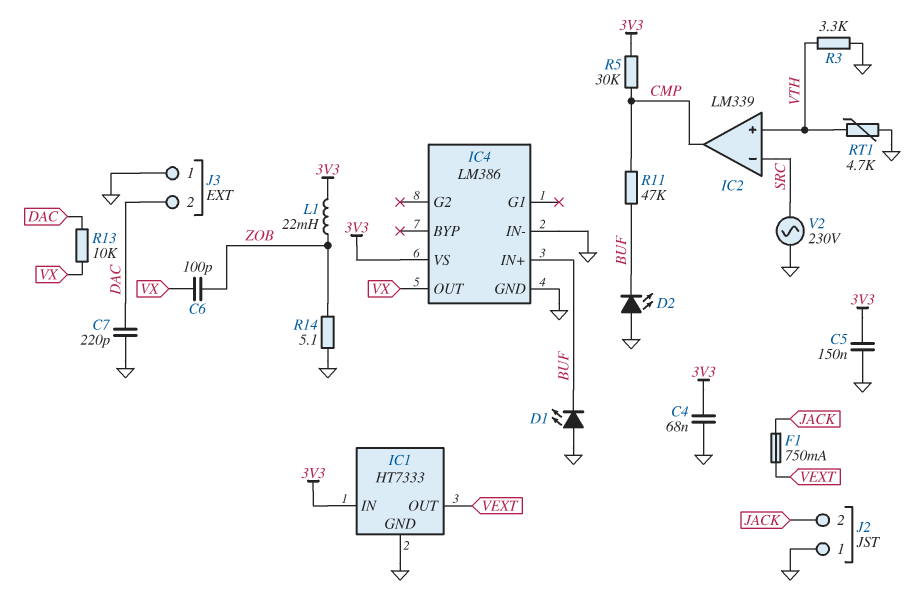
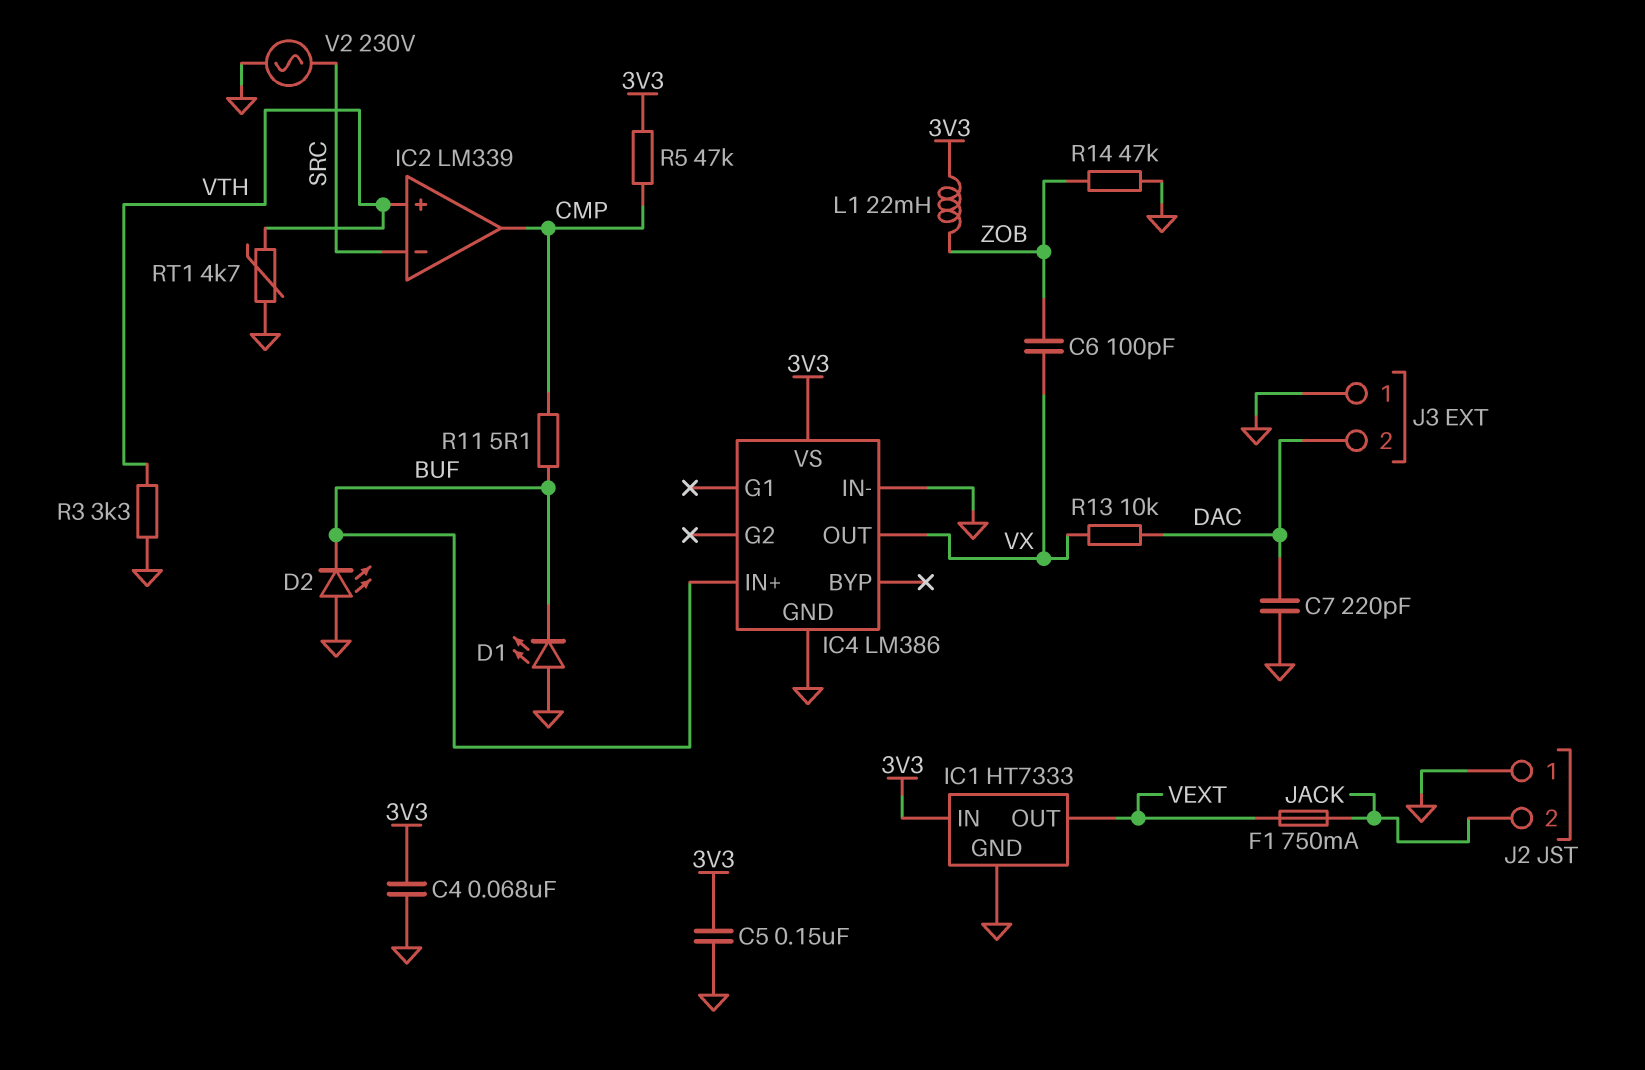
R5: 30k (3V3, CMP) -> 47k (3V3, CMP)
R11: 47k (BUF, CMP) -> 5.1 (BUF, CMP)
R14: 5.1 (GND, ZOB) -> 47k (GND, ZOB)

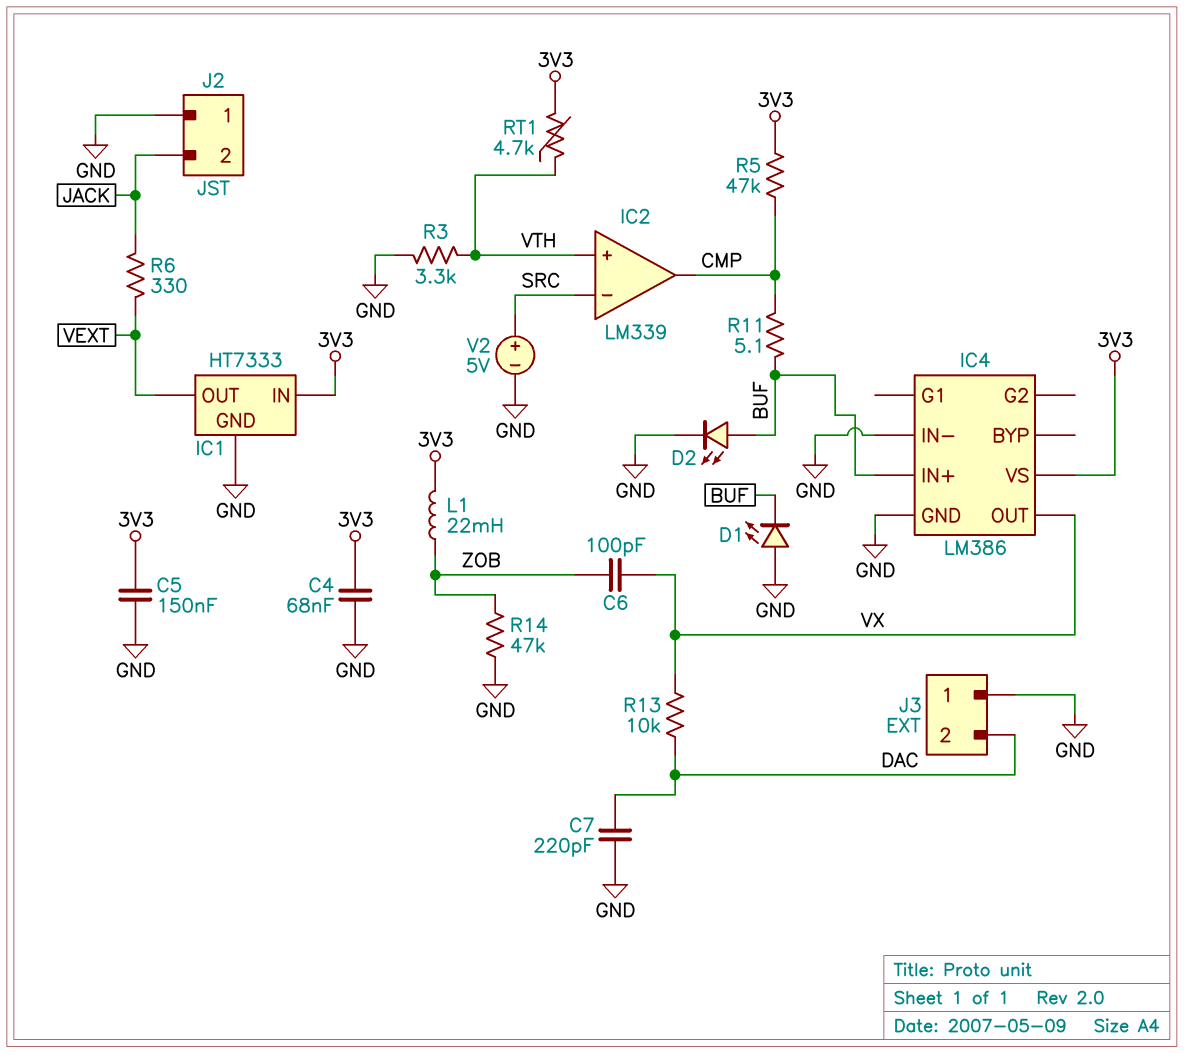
D2: LED (A GND, K BUF) -> LED (A BUF, K GND)
F1: 750mA (JACK, VEXT) -> none
R6: none -> 330 (JACK, VEXT)
RT1: 4.7k (GND, VTH) -> 4.7k (3V3, VTH)
V2: AC 230V (GND, SRC) -> 5V (plus SRC, minus GND)

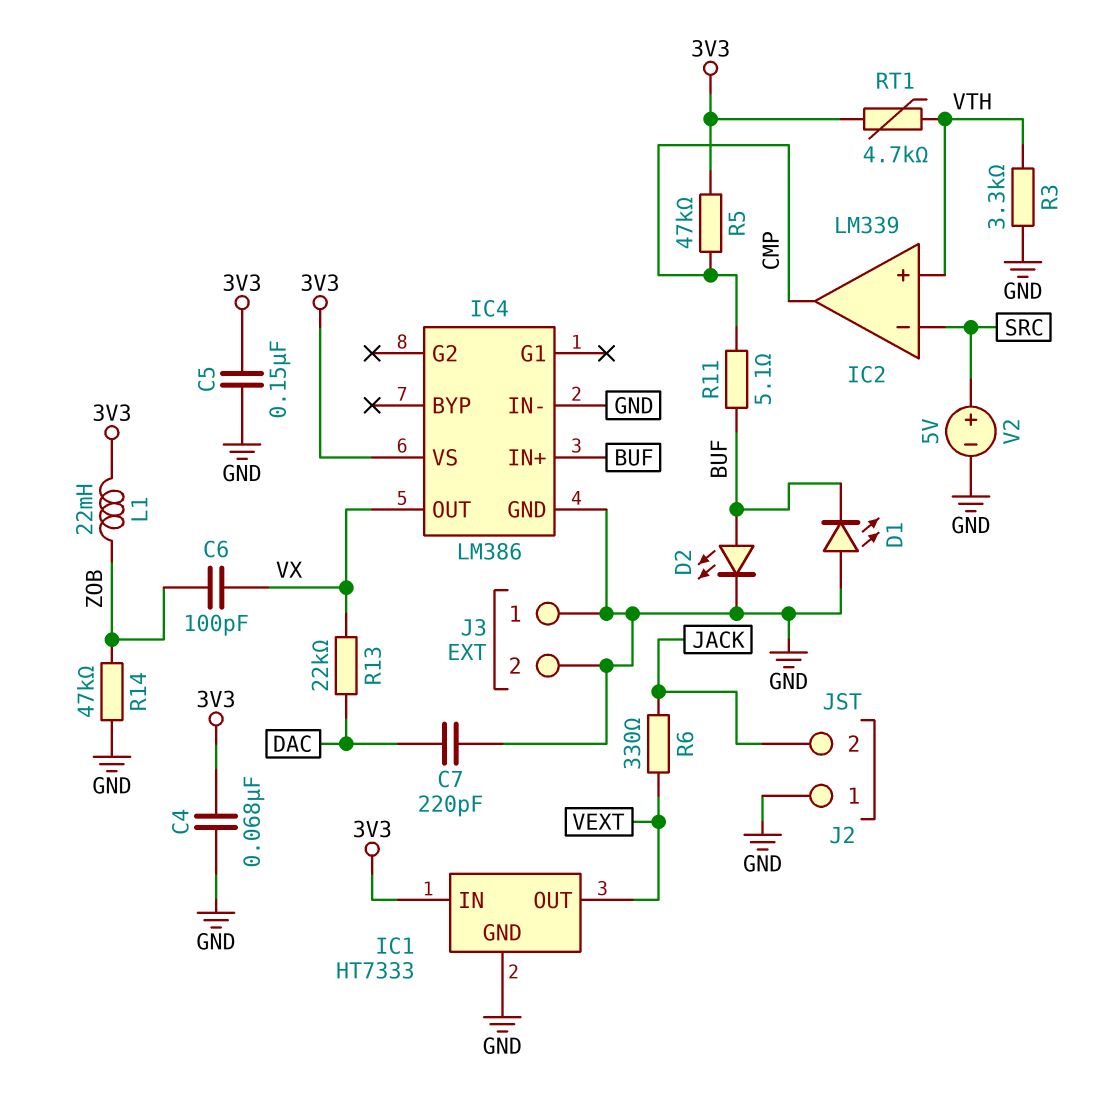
J3 pin 2: DAC -> GND
R13: 10k (DAC, VX) -> 22k (DAC, VX)

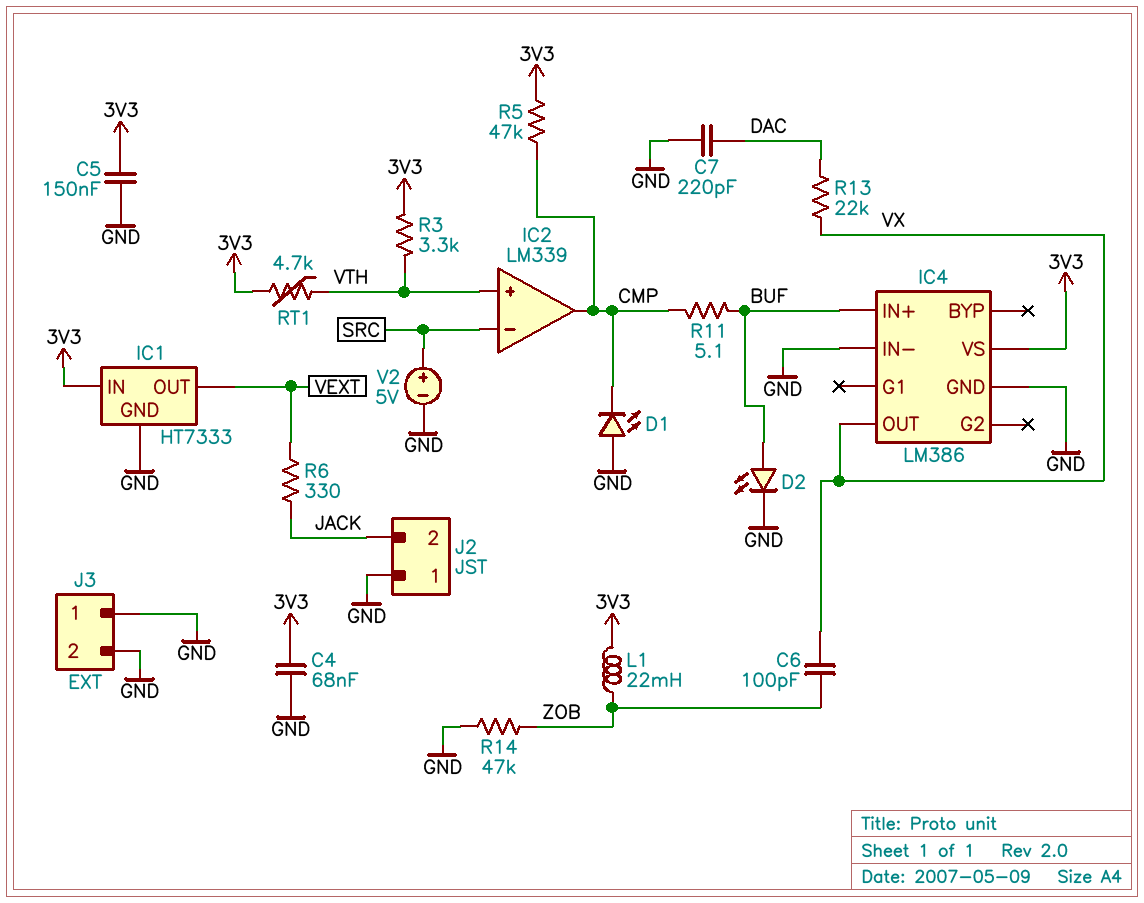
D1: LED (A GND, K BUF) -> LED (A GND, K CMP)
R3: 3.3k (GND, VTH) -> 3.3k (3V3, VTH)

